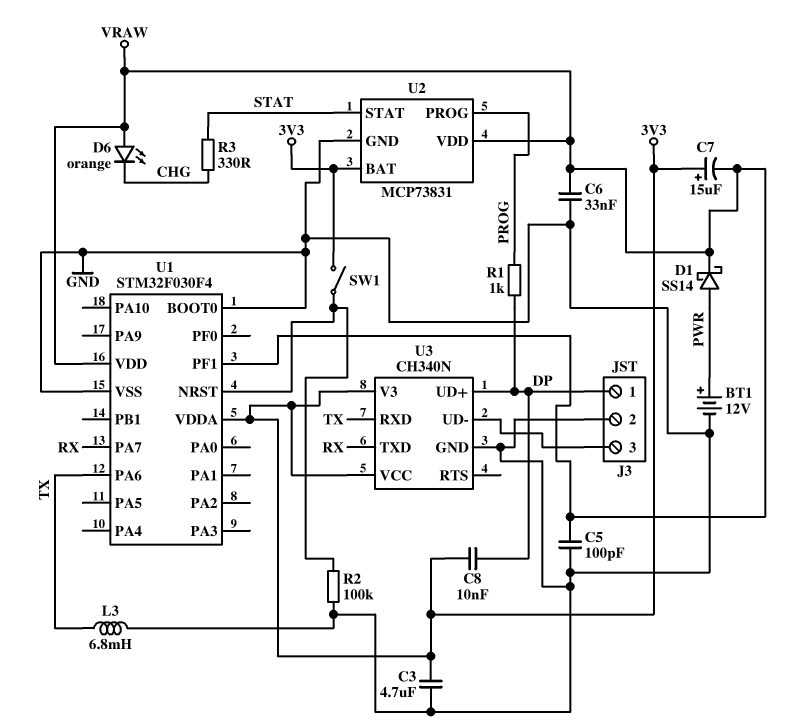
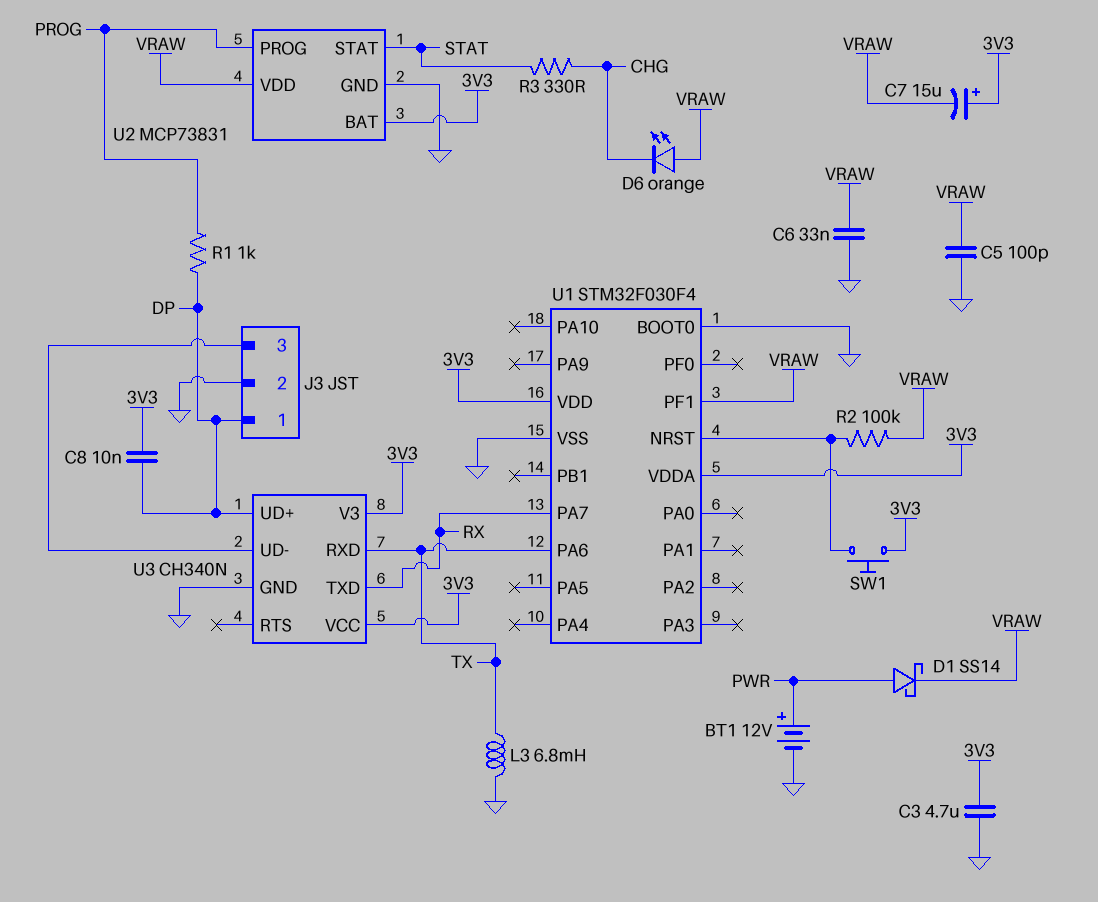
R2: 100k (GND, U1/NRST) -> 100k (U1/NRST, VRAW)
SW1: switch (3V3, U1/NRST) -> button (3V3, U1/NRST)
U1 pin VDD: VRAW -> 3V3

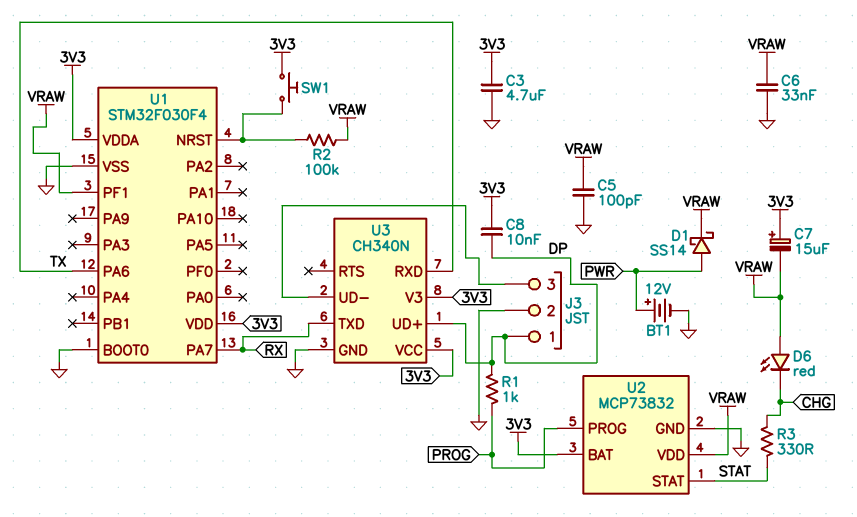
D6: LED orange (A VRAW, K CHG) -> LED red (A VRAW, K CHG)
L3: 6.8mH (GND, TX) -> none
U2: MCP73831 -> MCP73832

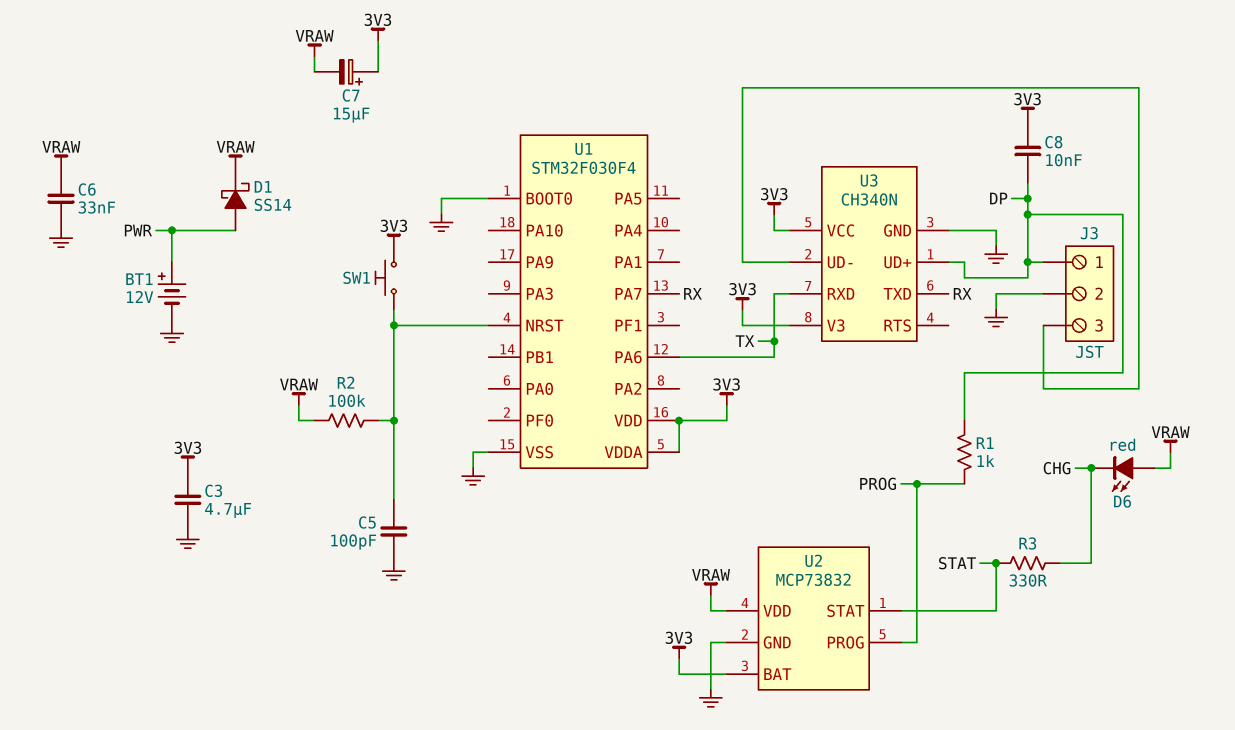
C5: 100pF (GND, VRAW) -> 100pF (GND, U1/NRST)
U1 pin PF1: VRAW -> none

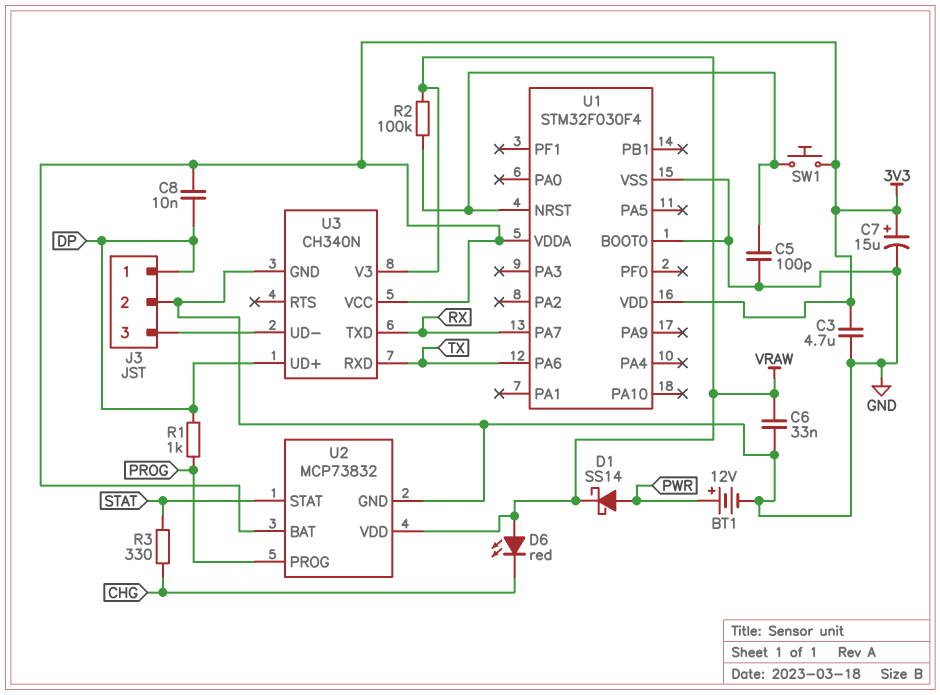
C7: 15uF (plus 3V3, minus VRAW) -> 15uF (plus 3V3, minus GND)
U3 pin V3: 3V3 -> VRAW

